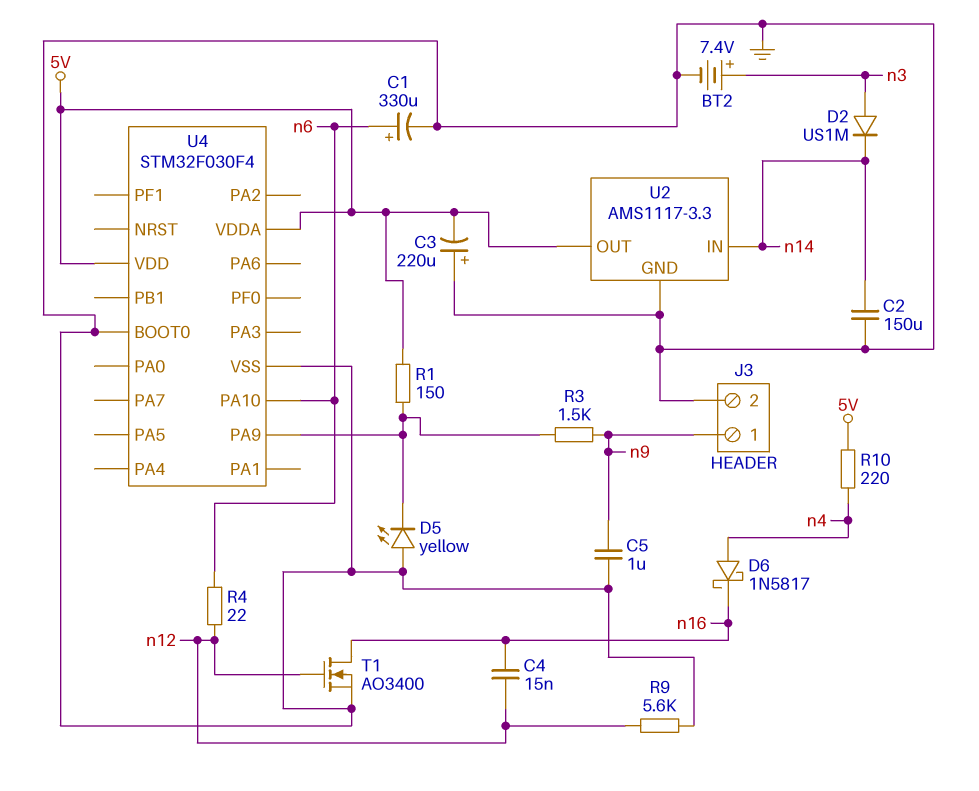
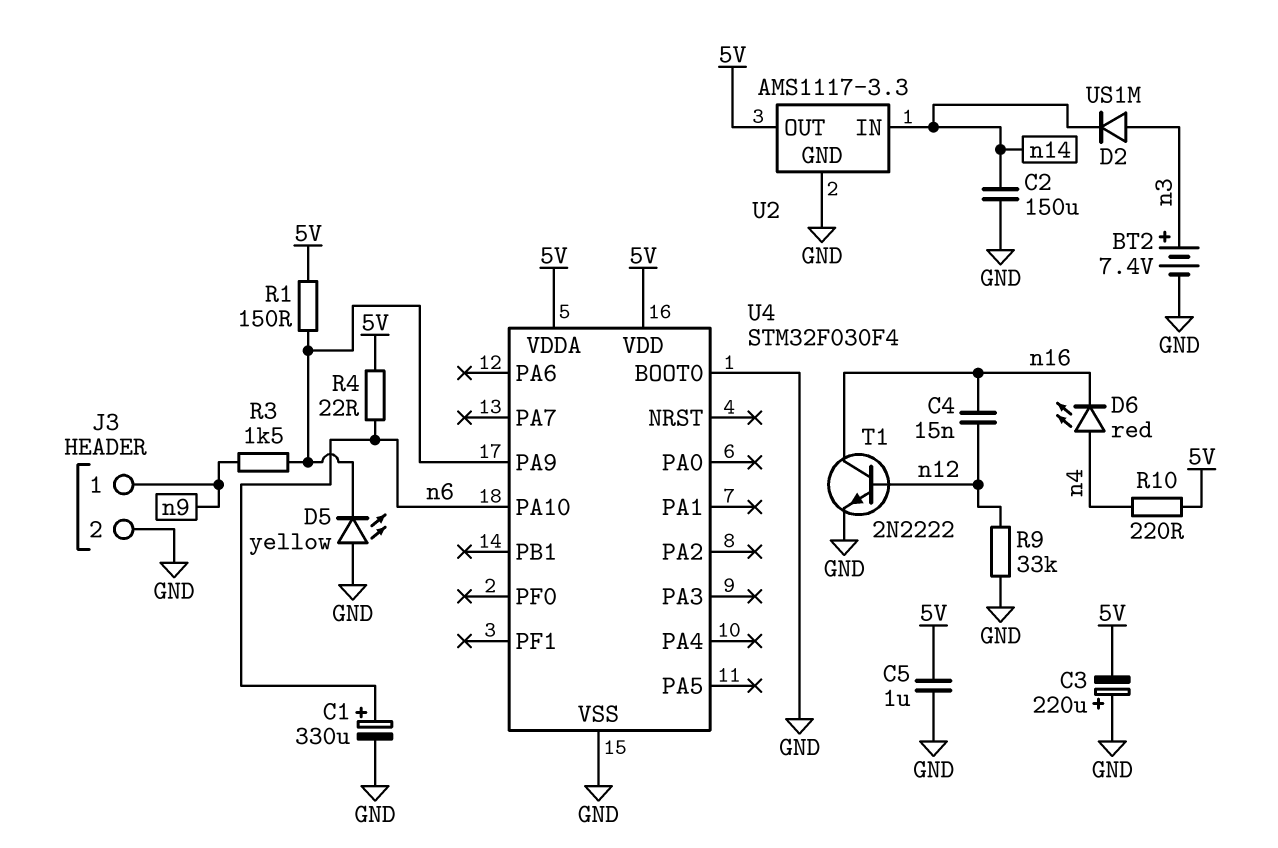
C5: 1uF (GND, n9) -> 1uF (5V, GND)
D6: schottky 1N5817 (A n4, K n16) -> LED red (A n4, K n16)
R4: 22 (n6, n12) -> 22 (5V, n6)
R9: 5.6k (GND, n12) -> 33k (GND, n12)
T1: NMOS AO3400 (G n12, D n16, S GND) -> NPN 2N2222 (B n12, C n16, E GND)

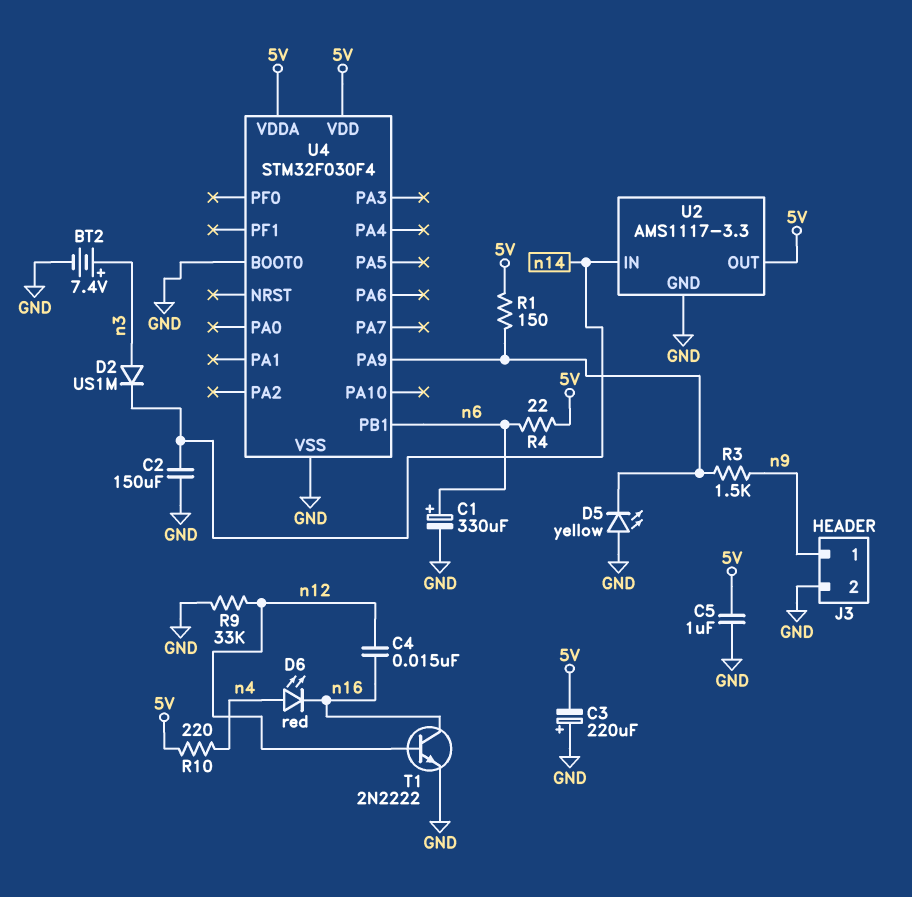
U4 pin PA10: n6 -> none
U4 pin PB1: none -> n6

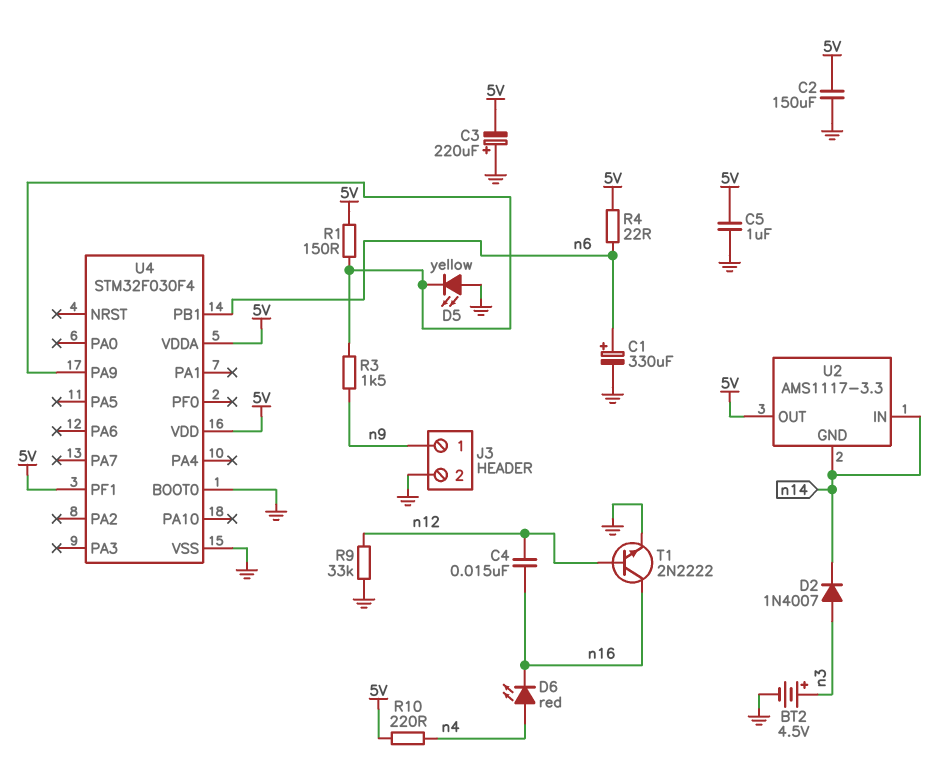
BT2: 7.4V (plus n3, minus GND) -> 4.5V (plus n3, minus GND)
C2: 150uF (GND, n14) -> 150uF (5V, GND)
D2: diode US1M (A n3, K n14) -> diode 1N4007 (A n3, K n14)
U2 pin GND: GND -> n14
U4 pin PF1: none -> 5V

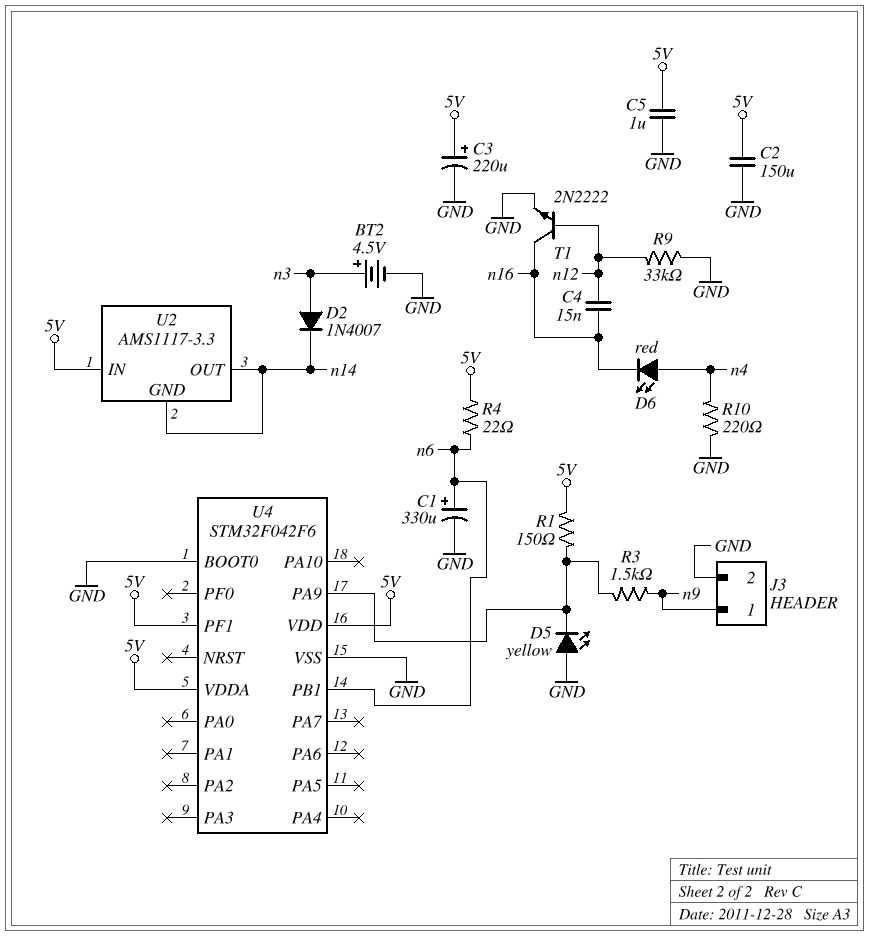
C3: 220uF (plus GND, minus 5V) -> 220uF (plus 5V, minus GND)
R10: 220 (5V, n4) -> 220 (GND, n4)
U2 pin IN: n14 -> 5V
U2 pin OUT: 5V -> n14
U4: STM32F030F4 -> STM32F042F6

